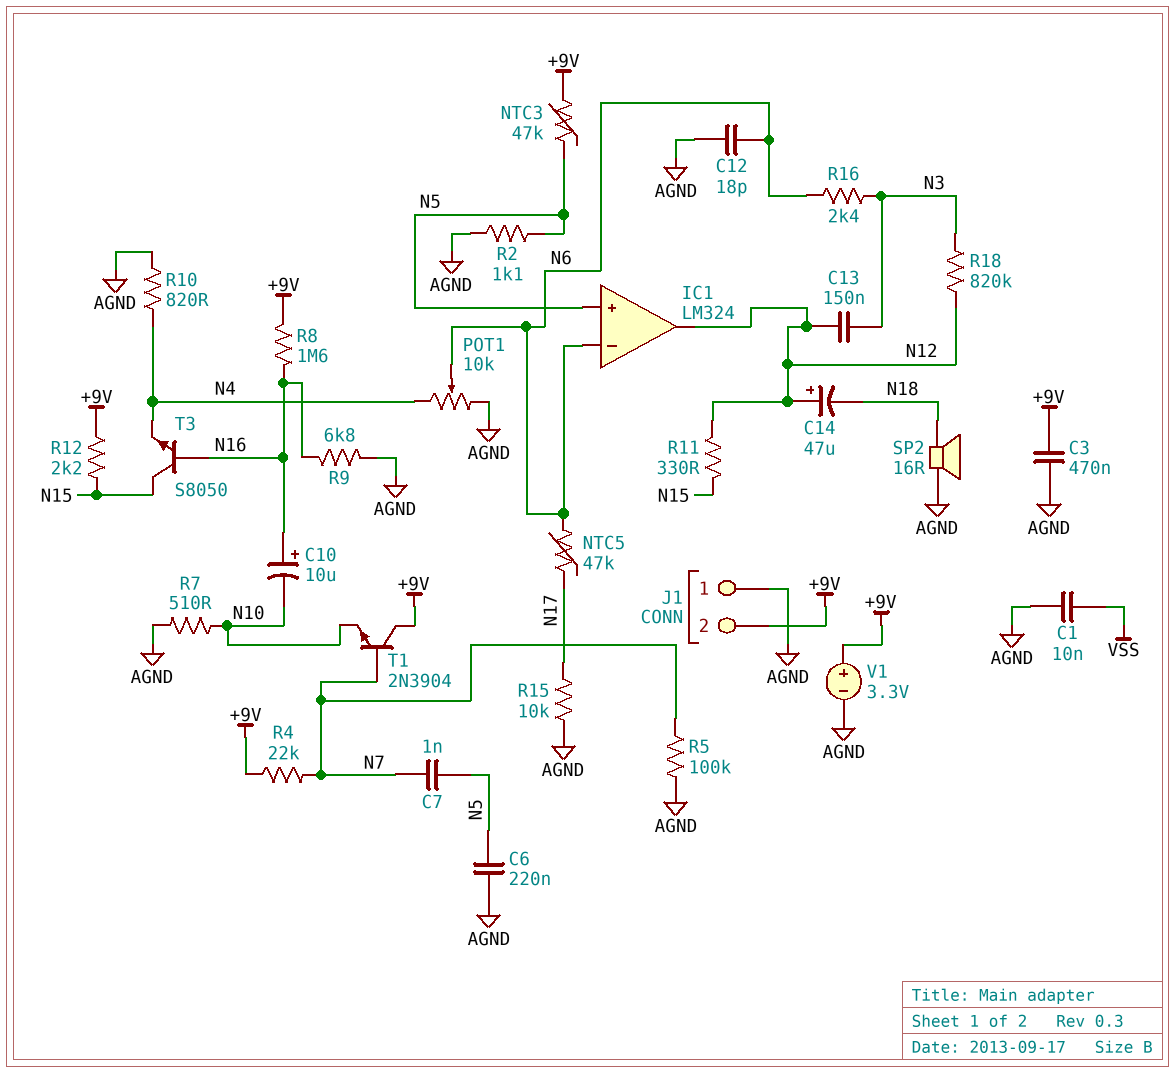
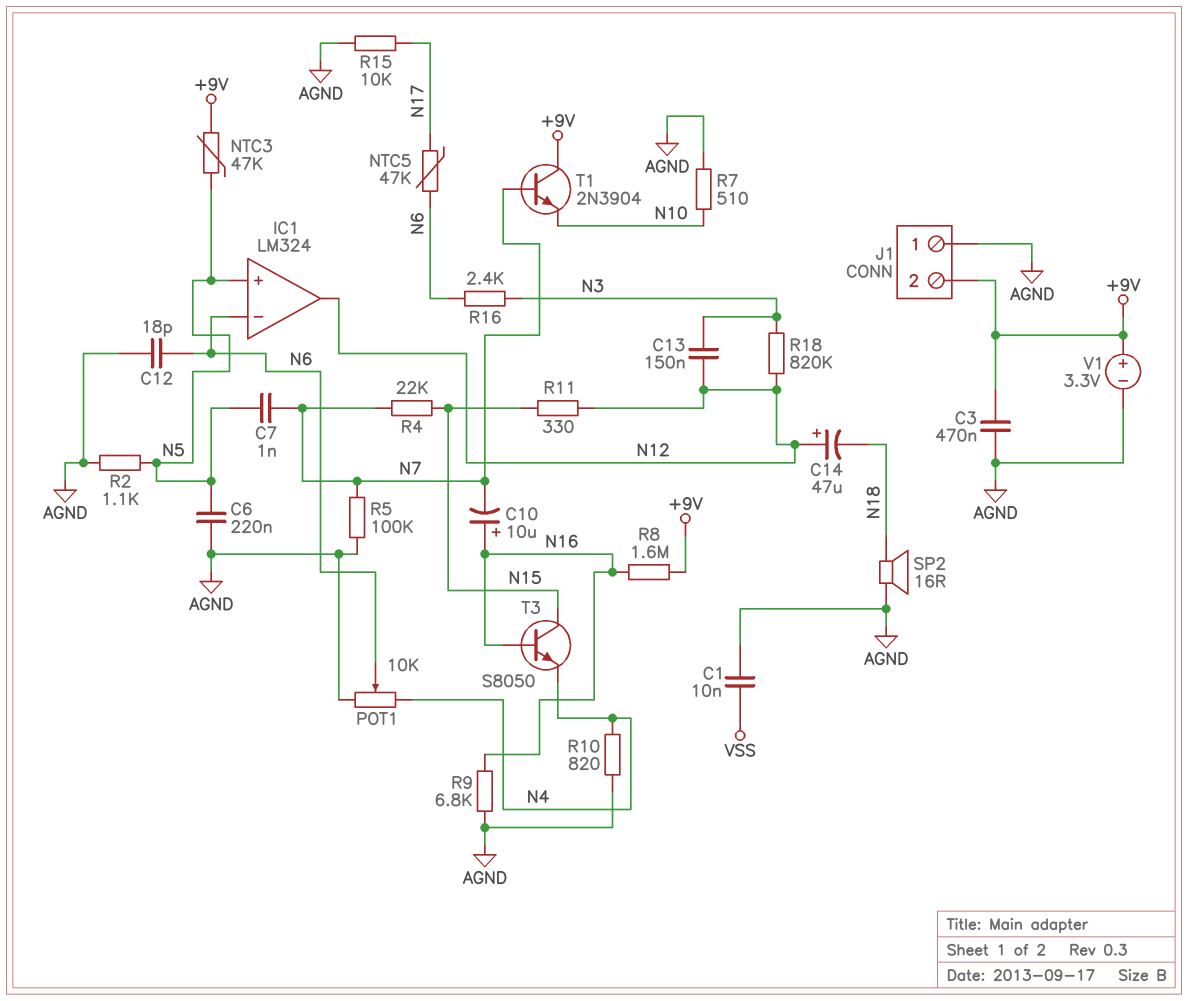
C10: 10uF (plus N16, minus N10) -> 10uF (plus N16, minus N7)
R4: 22k (+9V, N7) -> 22k (N7, N15)
R12: 2.2k (+9V, N15) -> none

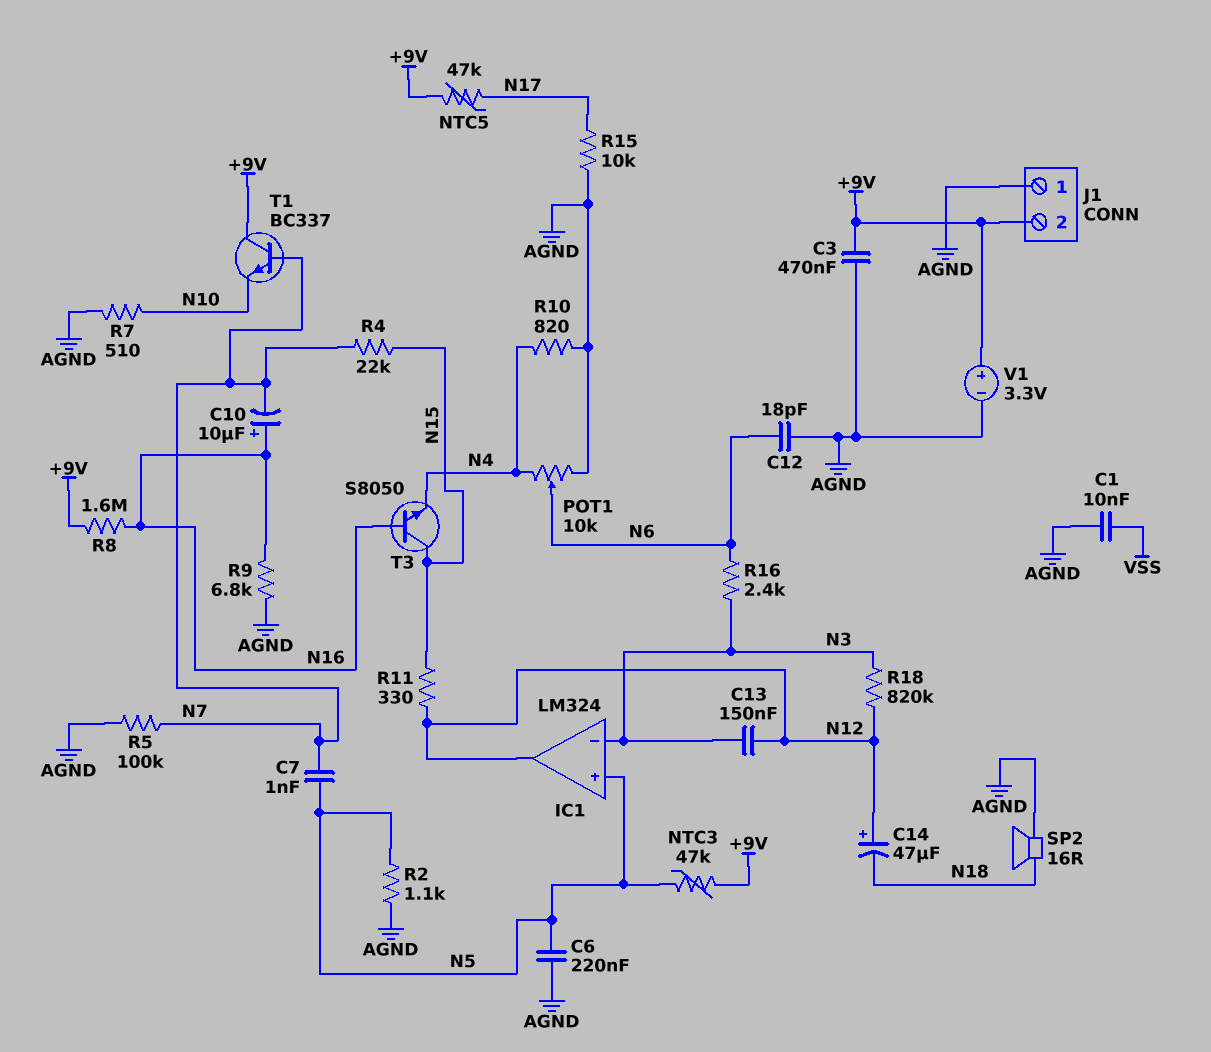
IC1 pin in-: N6 -> N3
NTC5: 47k (N6, N17) -> 47k (+9V, N17)
T1: NPN 2N3904 (B N7, C +9V, E N10) -> NPN BC337 (B N7, C +9V, E N10)

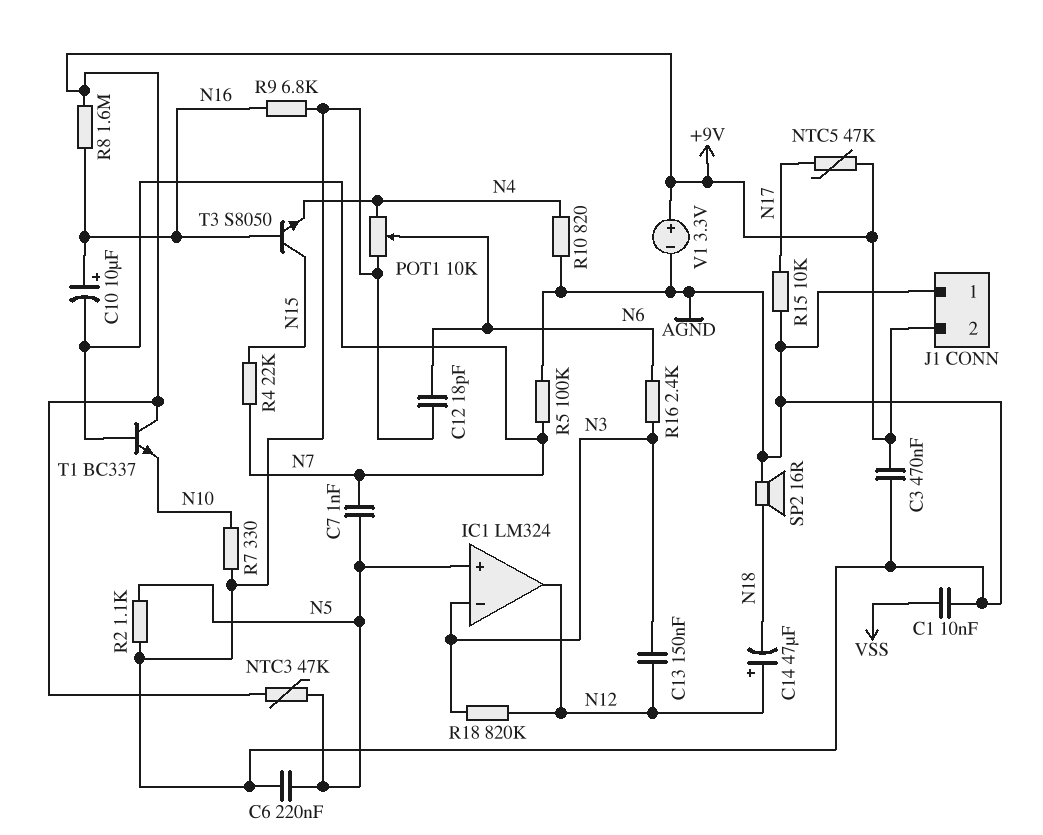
R7: 510 (AGND, N10) -> 330 (AGND, N10)
R11: 330 (N12, N15) -> none

